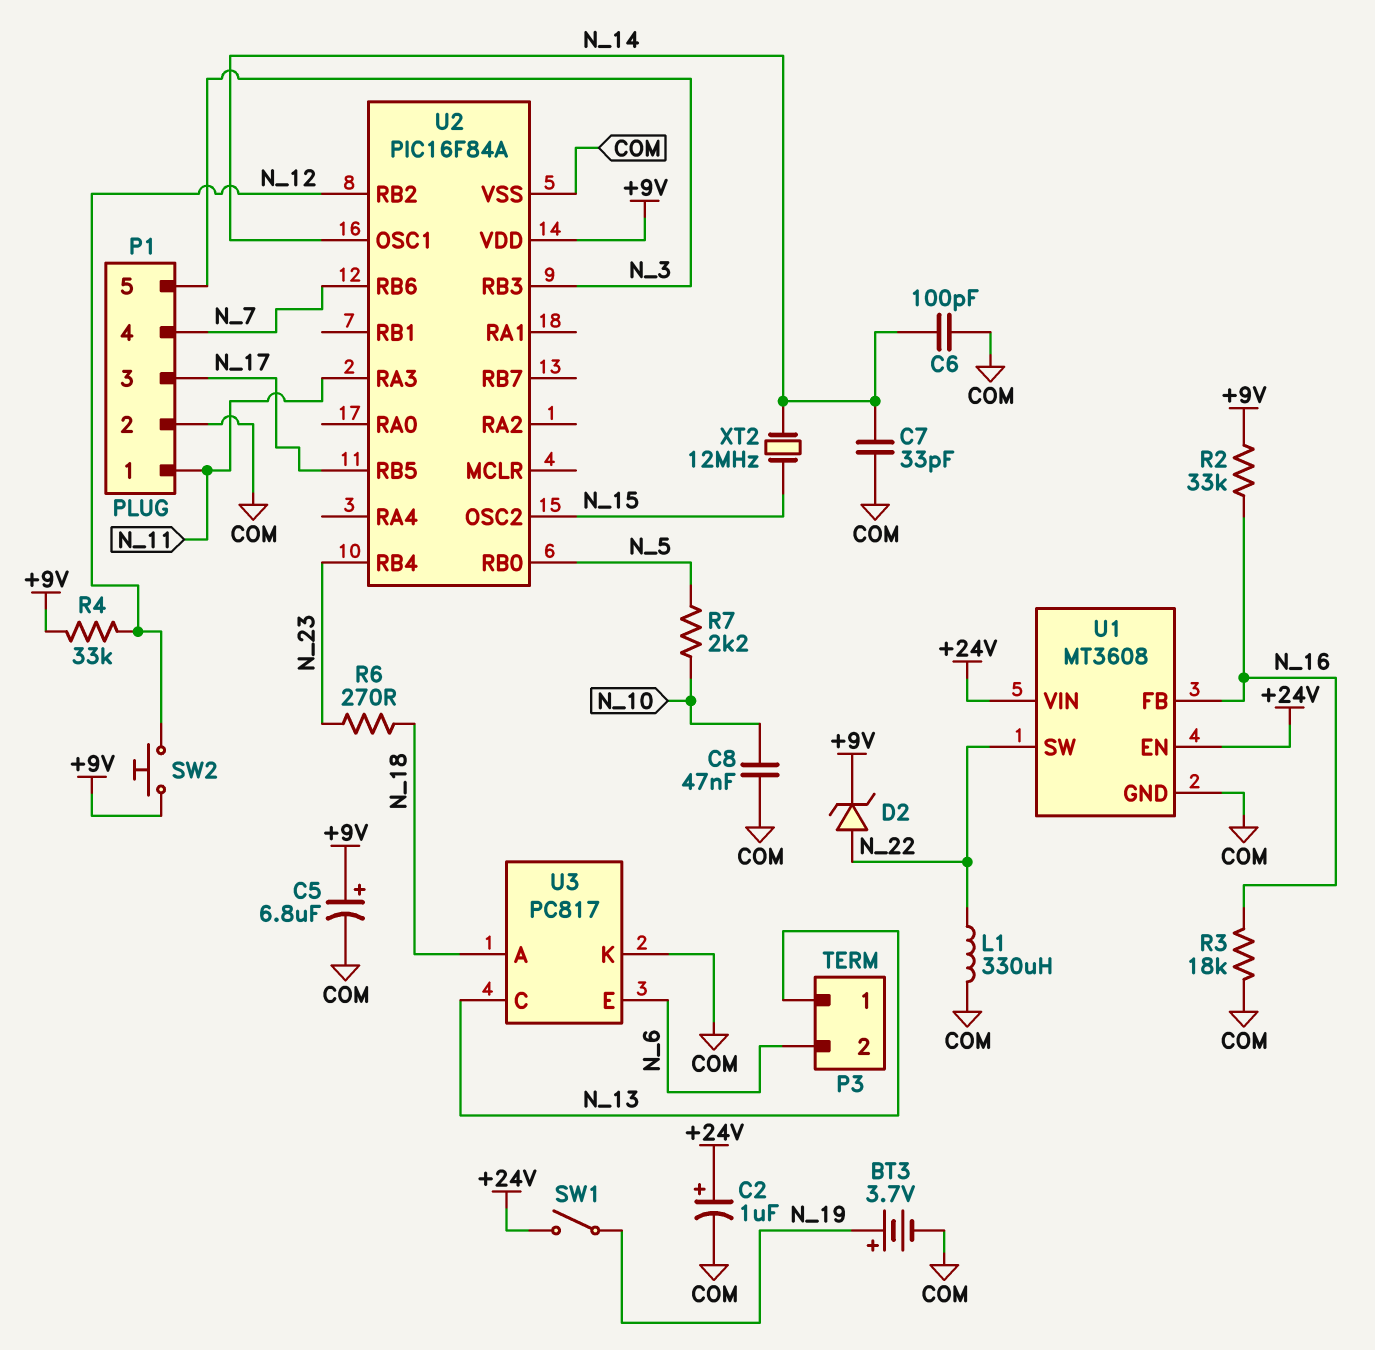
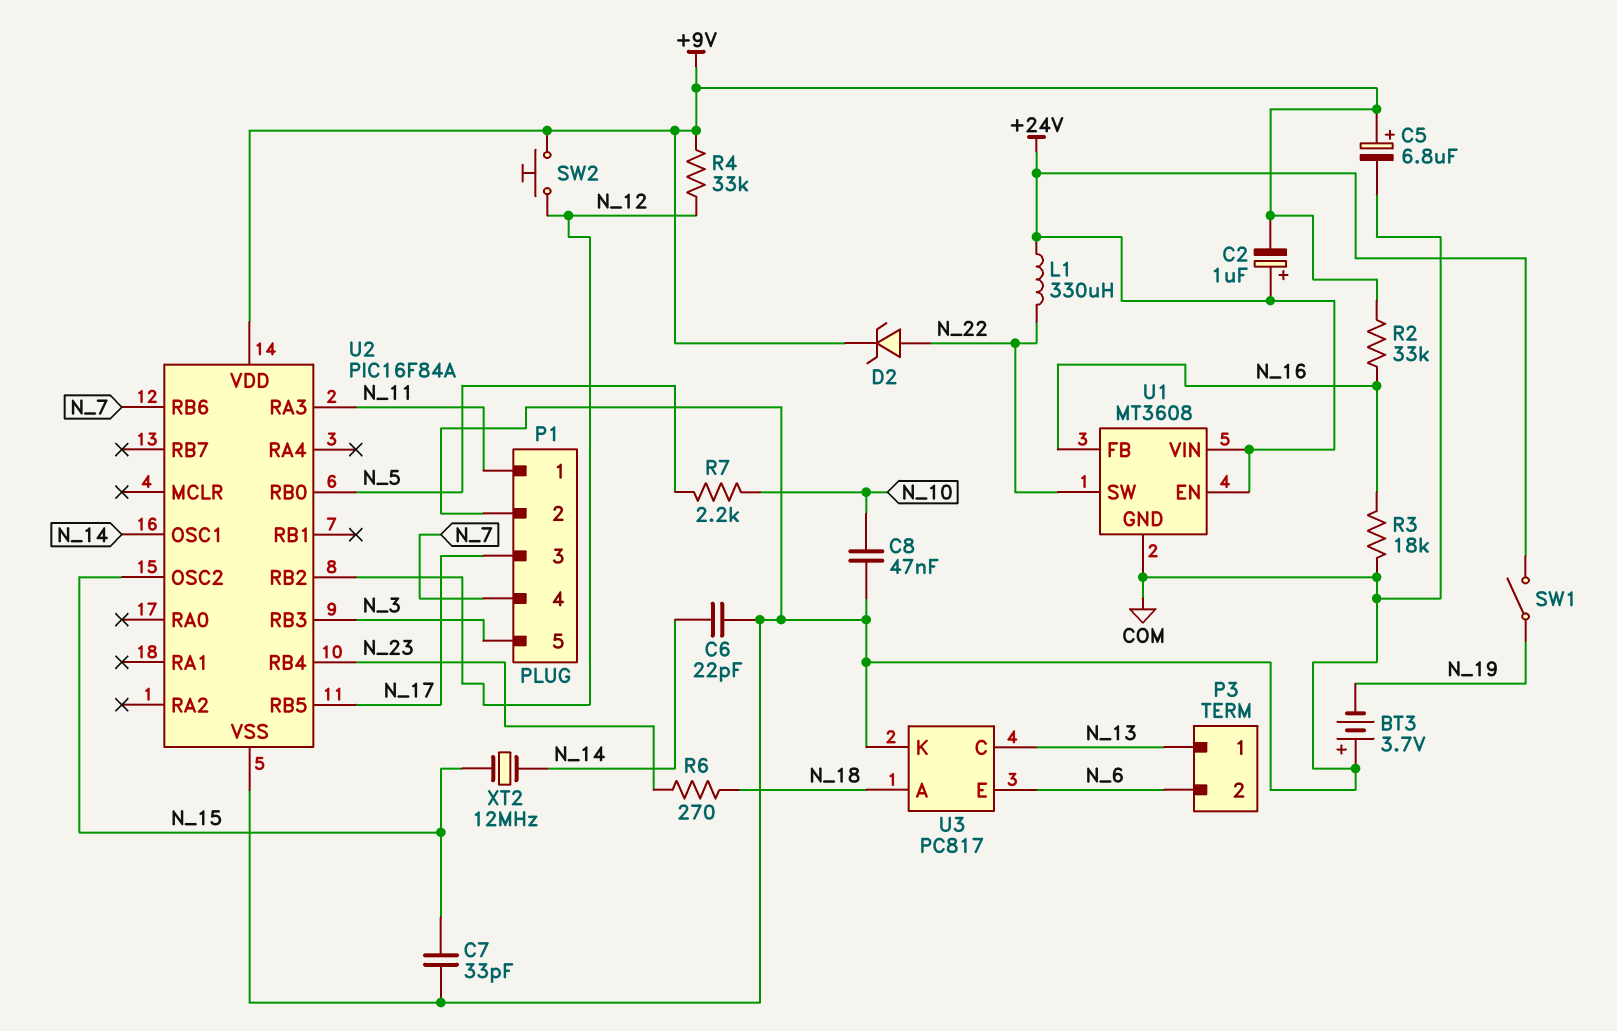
BT3: 3.7V (plus N_19, minus COM) -> 3.7V (plus COM, minus N_19)
C2: 1uF (plus +24V, minus COM) -> 1uF (plus +24V, minus +9V)
C6: 100pF (COM, N_14) -> 22pF (COM, N_14)
C7: 33pF (COM, N_14) -> 33pF (COM, N_15)
L1: 330uH (COM, N_22) -> 330uH (+24V, N_22)

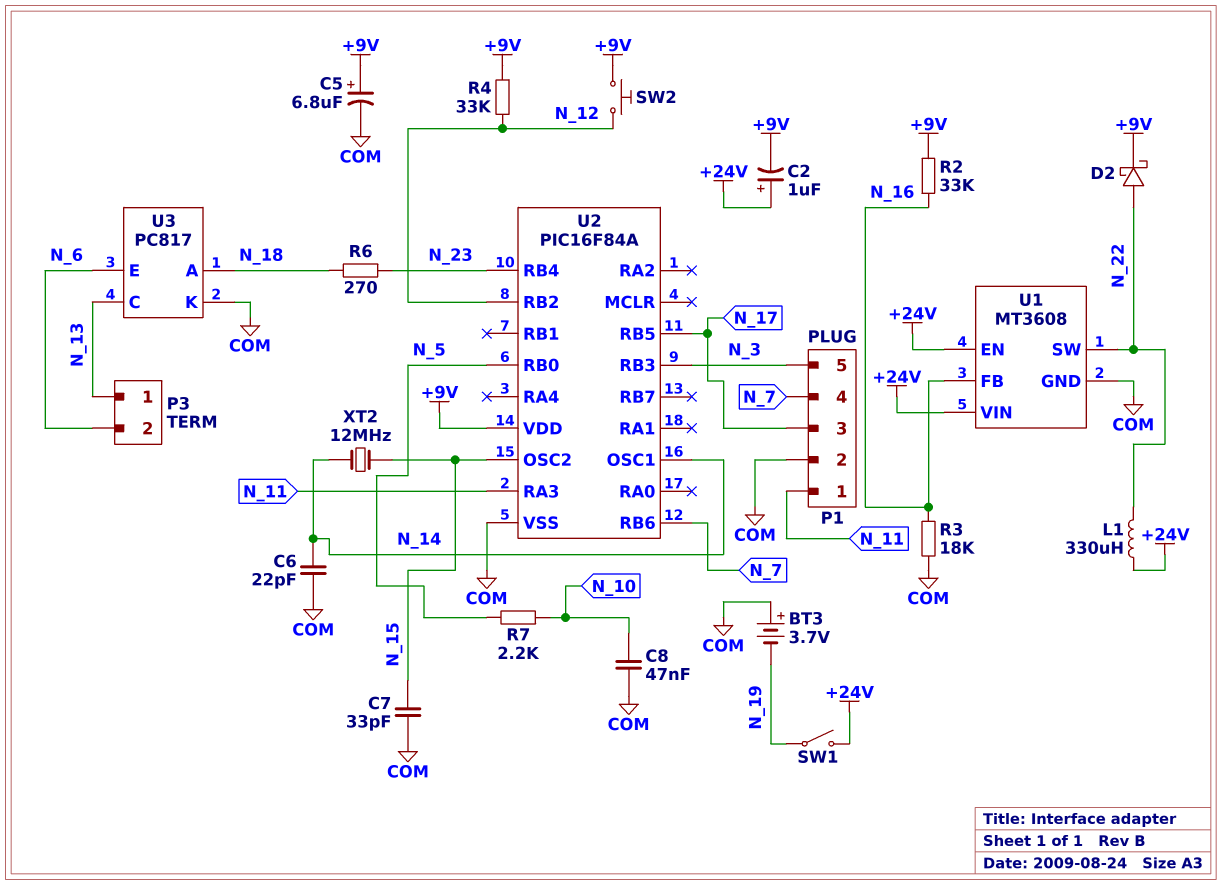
D2: zener (A N_22, K +9V) -> schottky (A N_22, K +9V)

